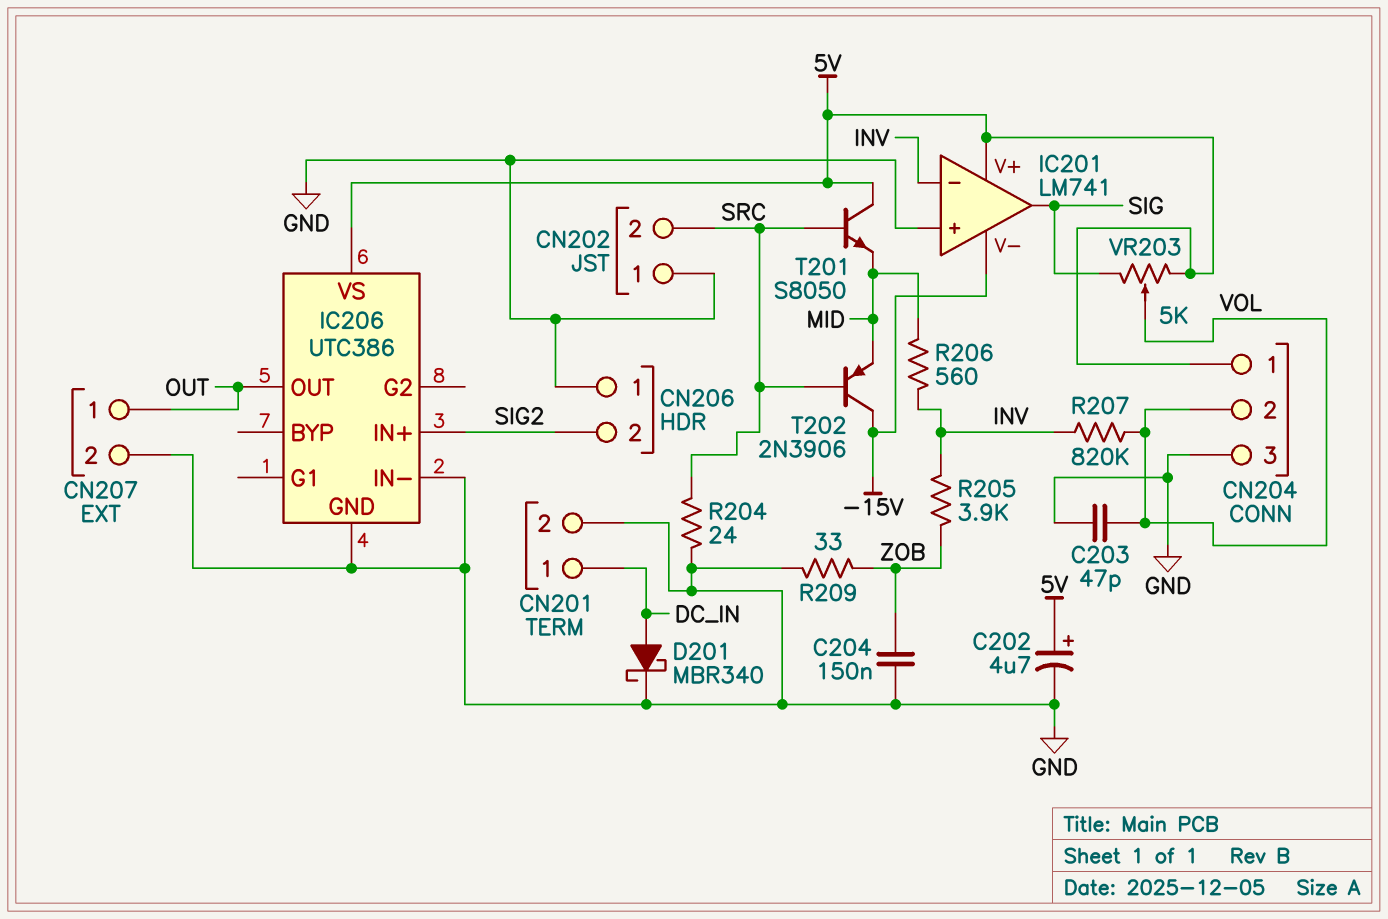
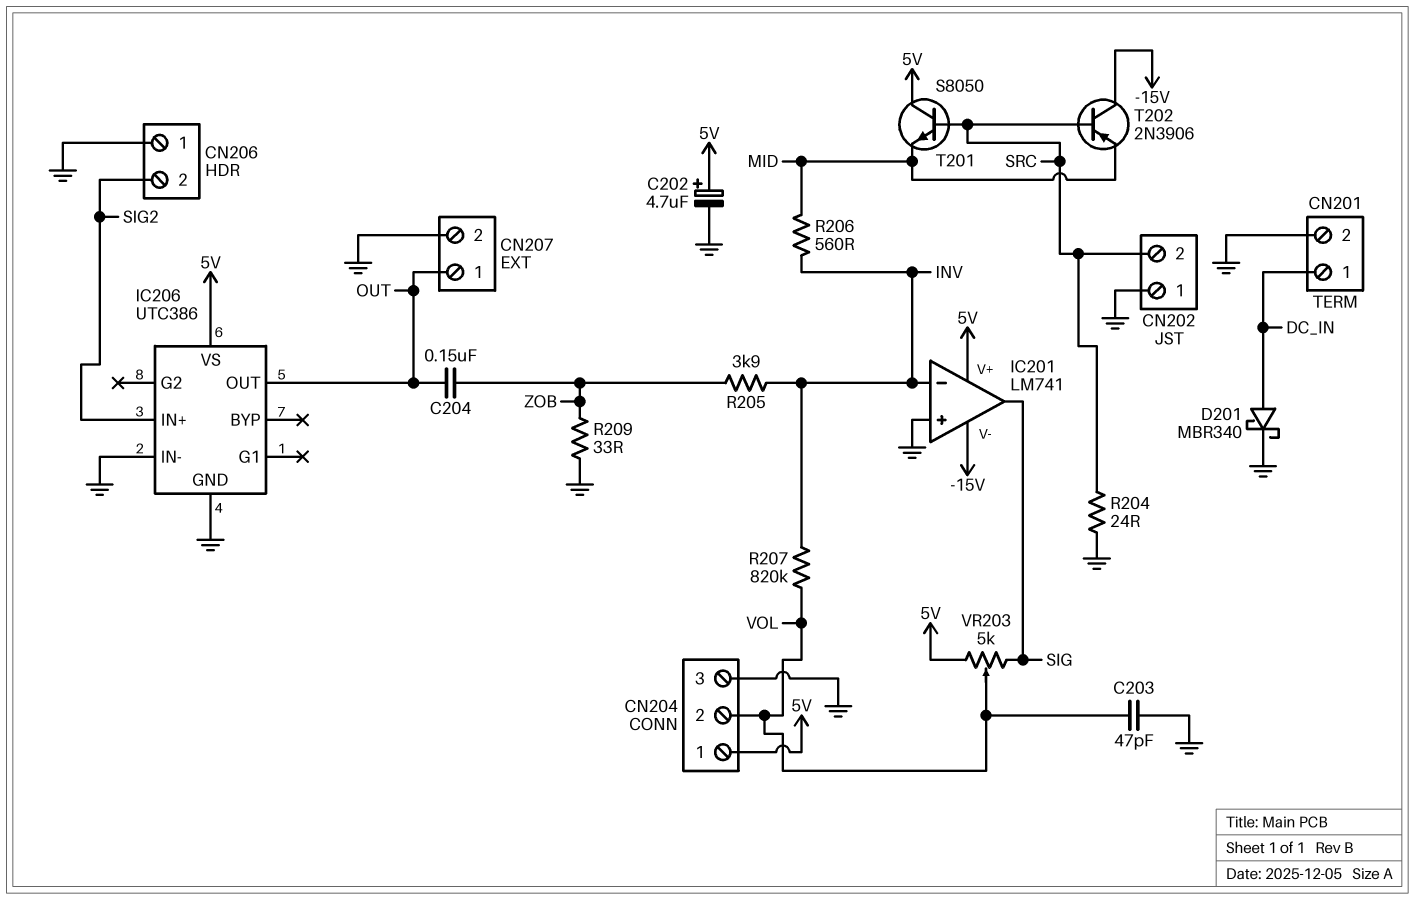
C204: 150nF (GND, ZOB) -> 150nF (OUT, ZOB)

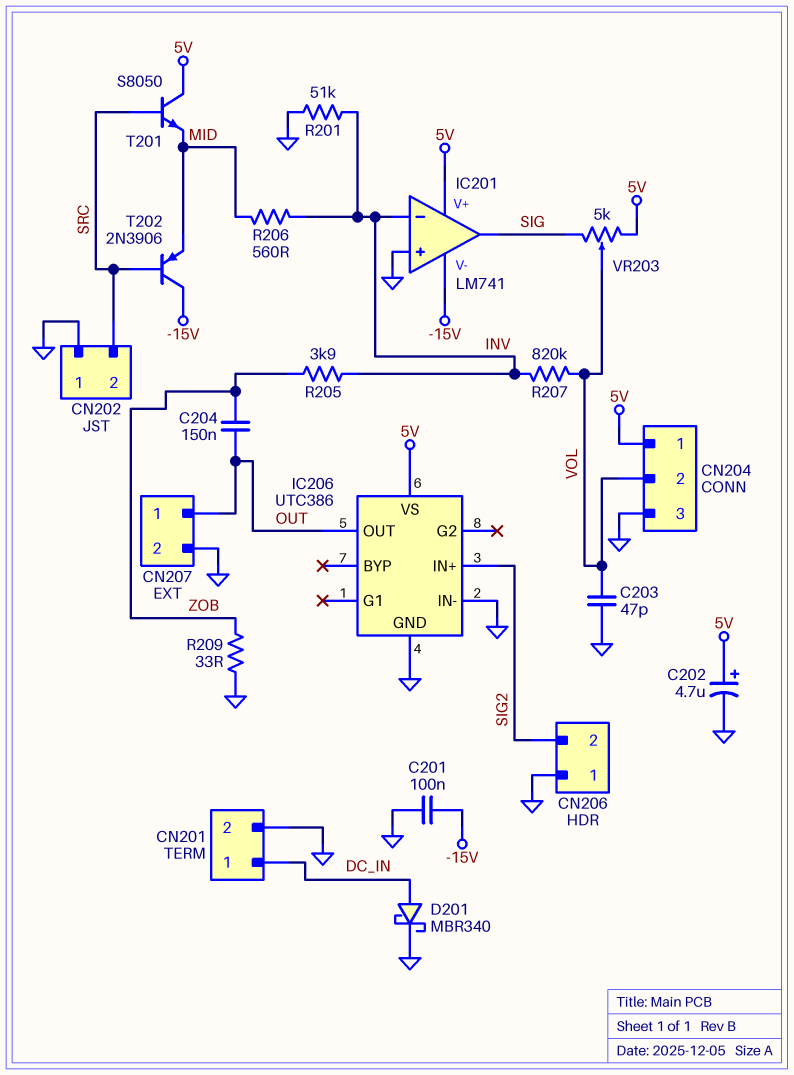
C201: none -> 100nF (-15V, GND)
R201: none -> 51k (GND, INV)
R204: 24 (GND, SRC) -> none

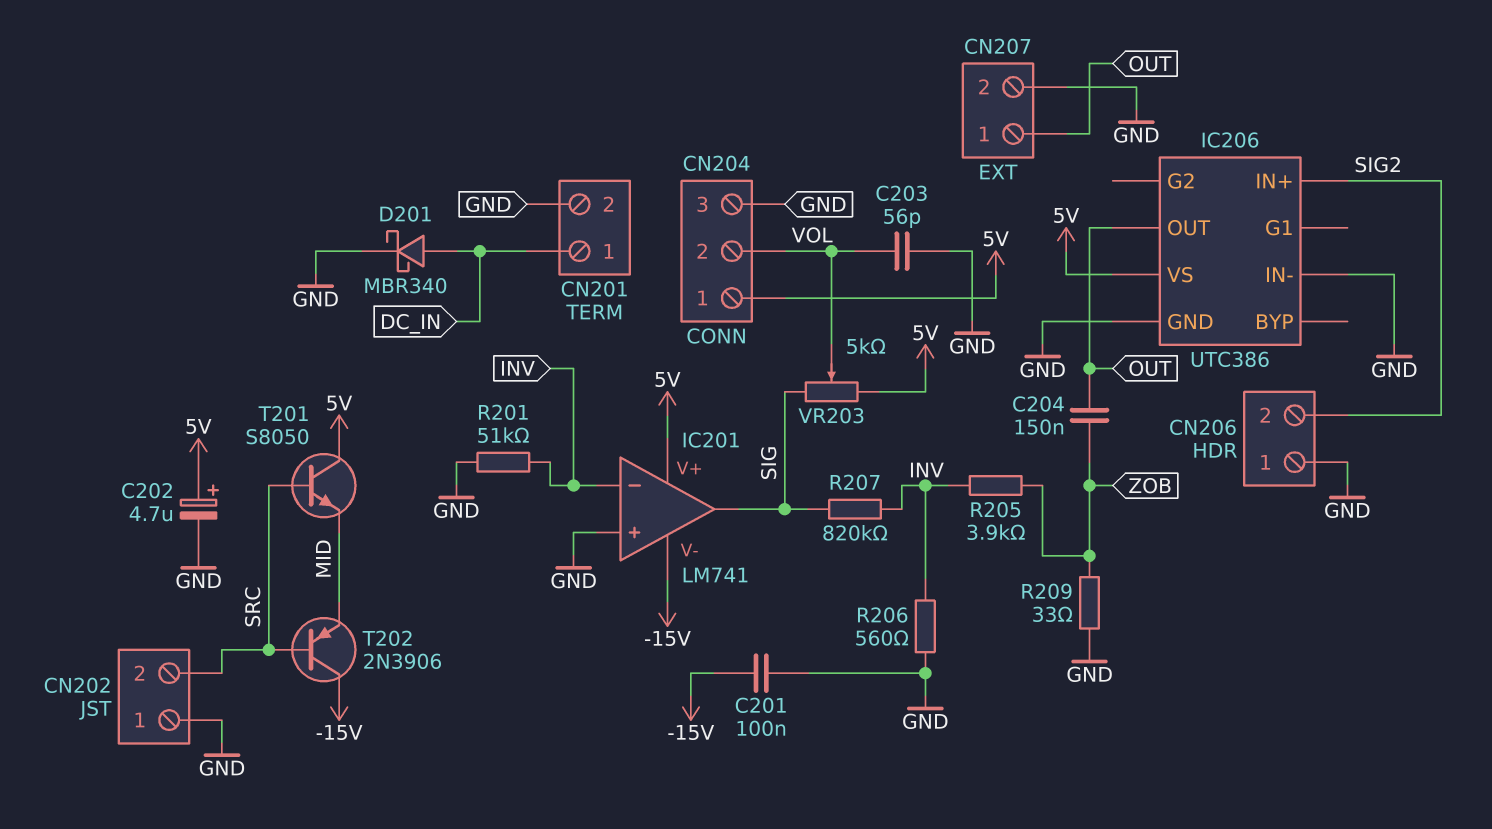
C203: 47pF (GND, VOL) -> 56pF (GND, VOL)
R206: 560 (INV, MID) -> 560 (GND, INV)
R207: 820k (INV, VOL) -> 820k (INV, SIG)

